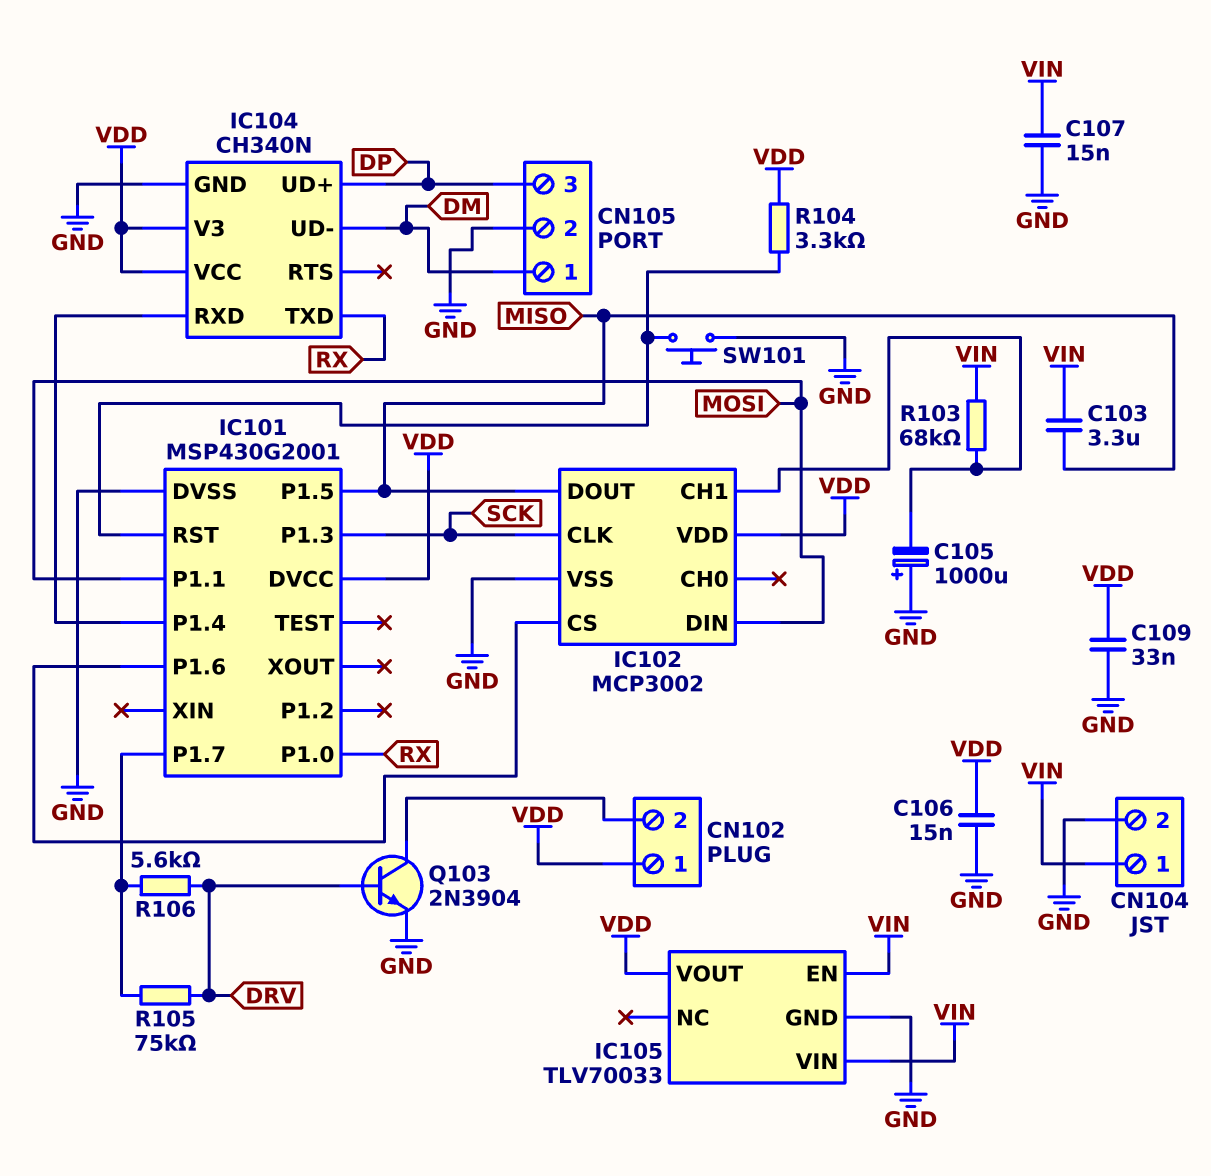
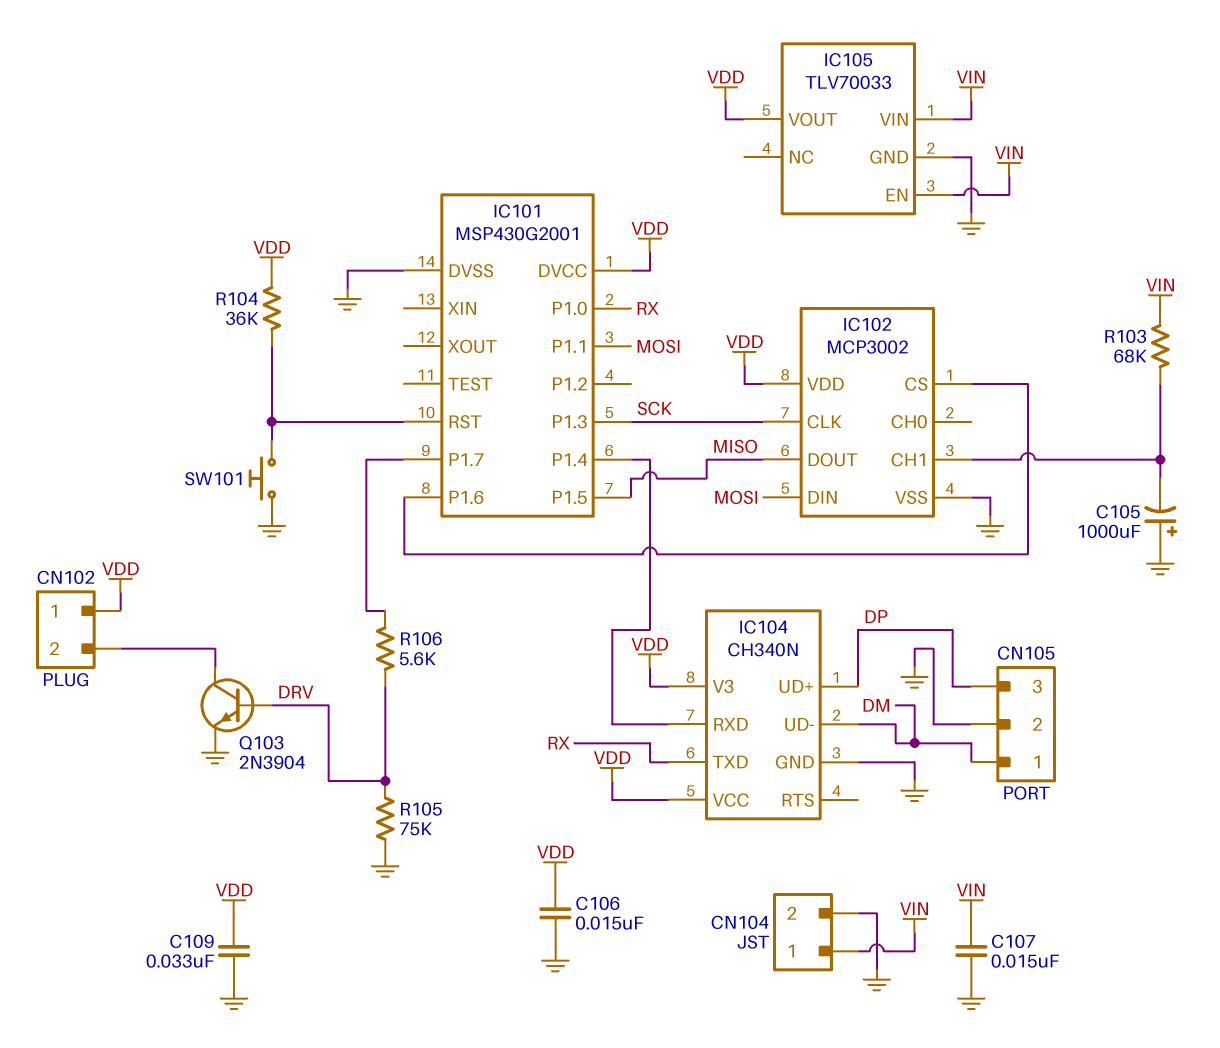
C103: 3.3uF (MISO, VIN) -> none
R104: 3.3k (IC101/RST, VDD) -> 36k (IC101/RST, VDD)
R105: 75k (DRV, IC101/P1.7) -> 75k (DRV, GND)

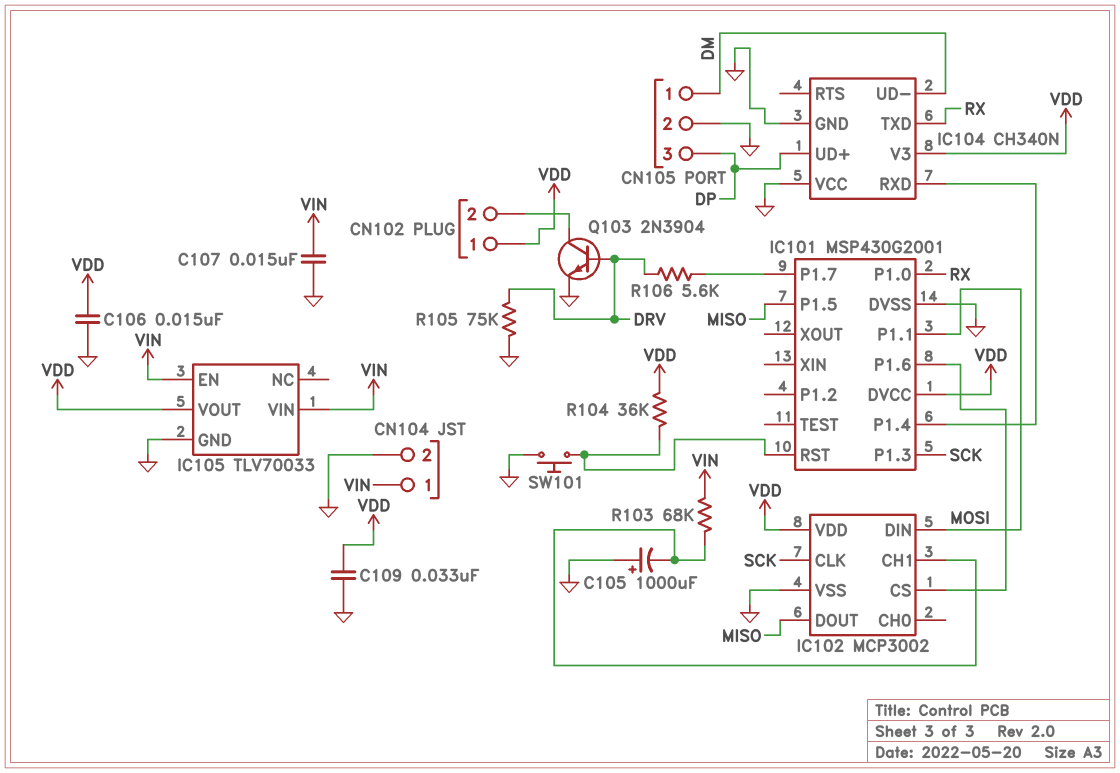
IC104 pin VCC: VDD -> GND

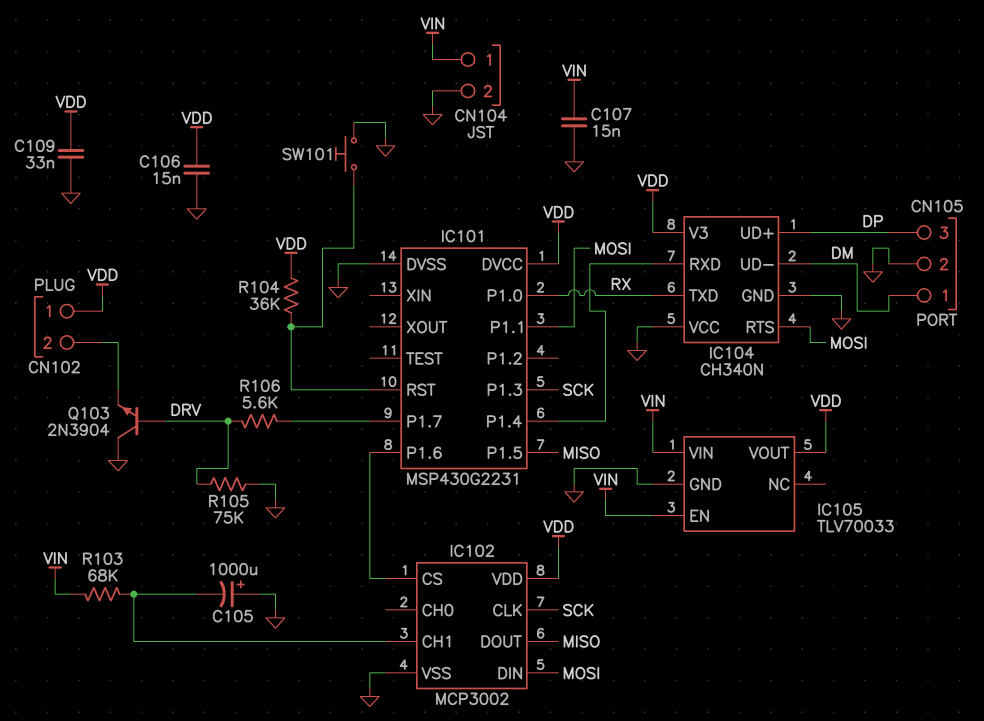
IC101: MSP430G2001 -> MSP430G2231
IC104 pin RTS: none -> MOSI
Q103: NPN 2N3904 (B DRV, C CN102/2, E GND) -> NPN 2N3904 (B DRV, C GND, E CN102/2)

